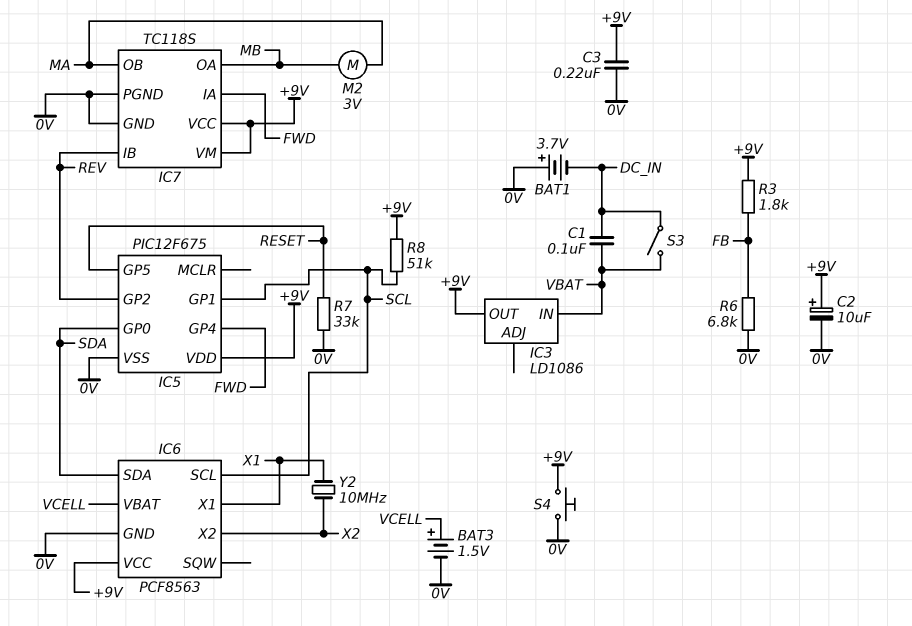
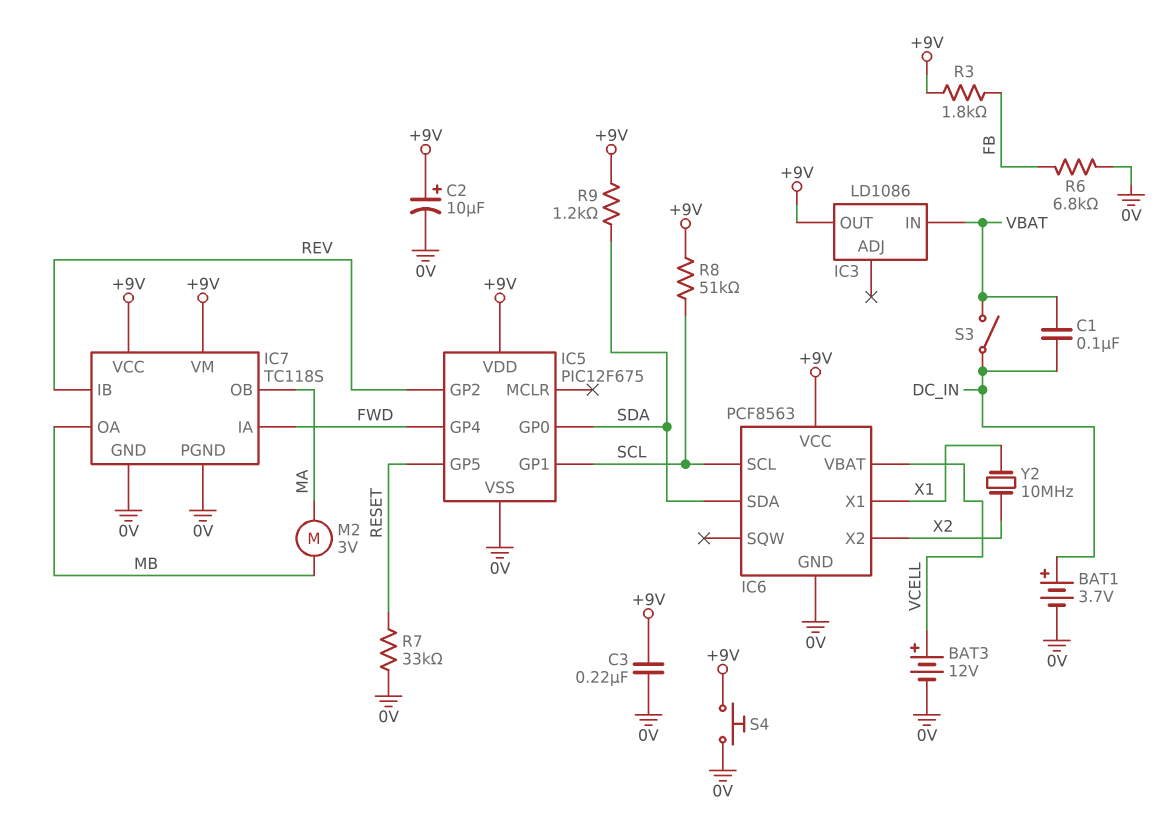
BAT1: 3.7V (plus 0V, minus DC_IN) -> 3.7V (plus DC_IN, minus 0V)
BAT3: 1.5V (plus VCELL, minus 0V) -> 12V (plus VCELL, minus 0V)
R9: none -> 1.2k (+9V, SDA)

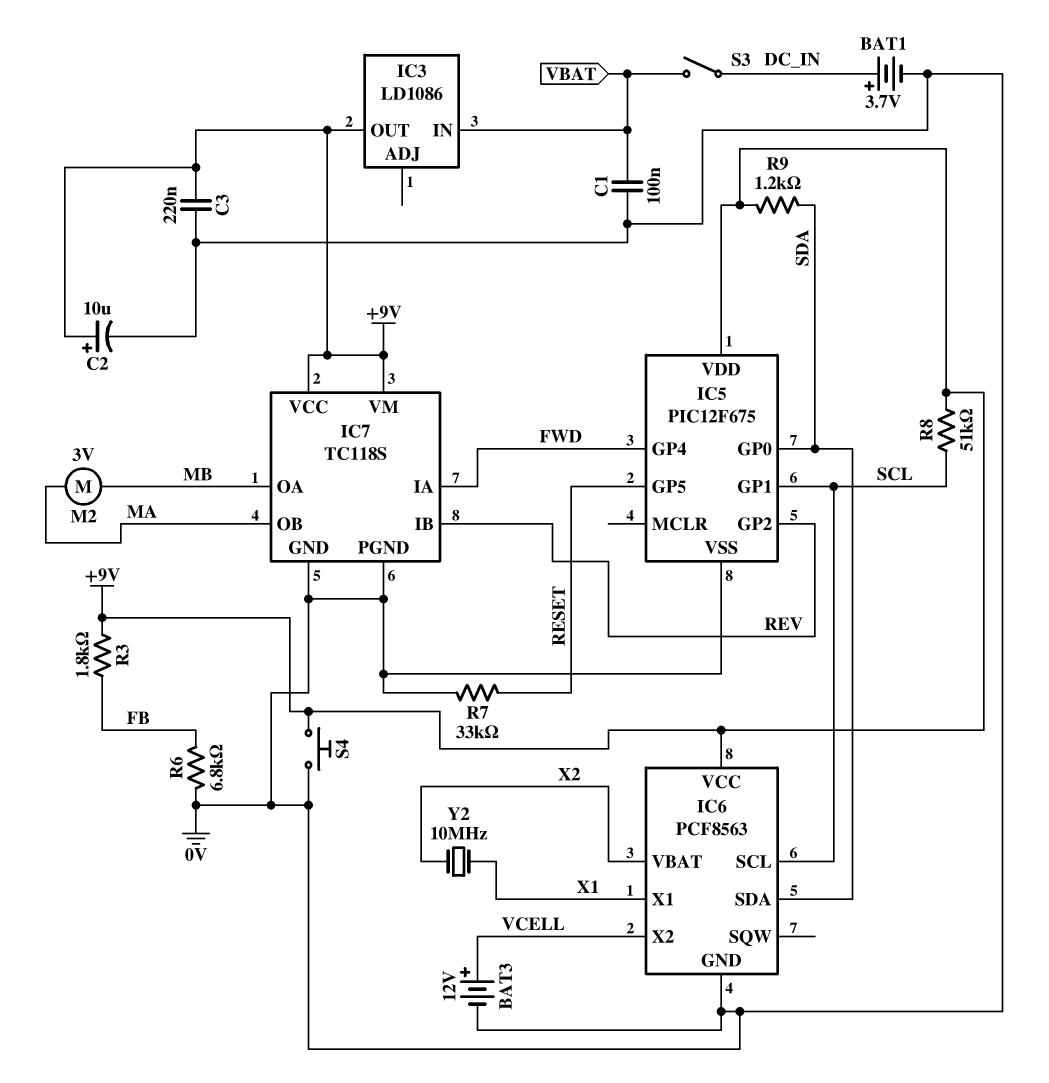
C1: 100nF (DC_IN, VBAT) -> 100nF (0V, VBAT)
IC6 pin VBAT: VCELL -> X2
IC6 pin X2: X2 -> VCELL

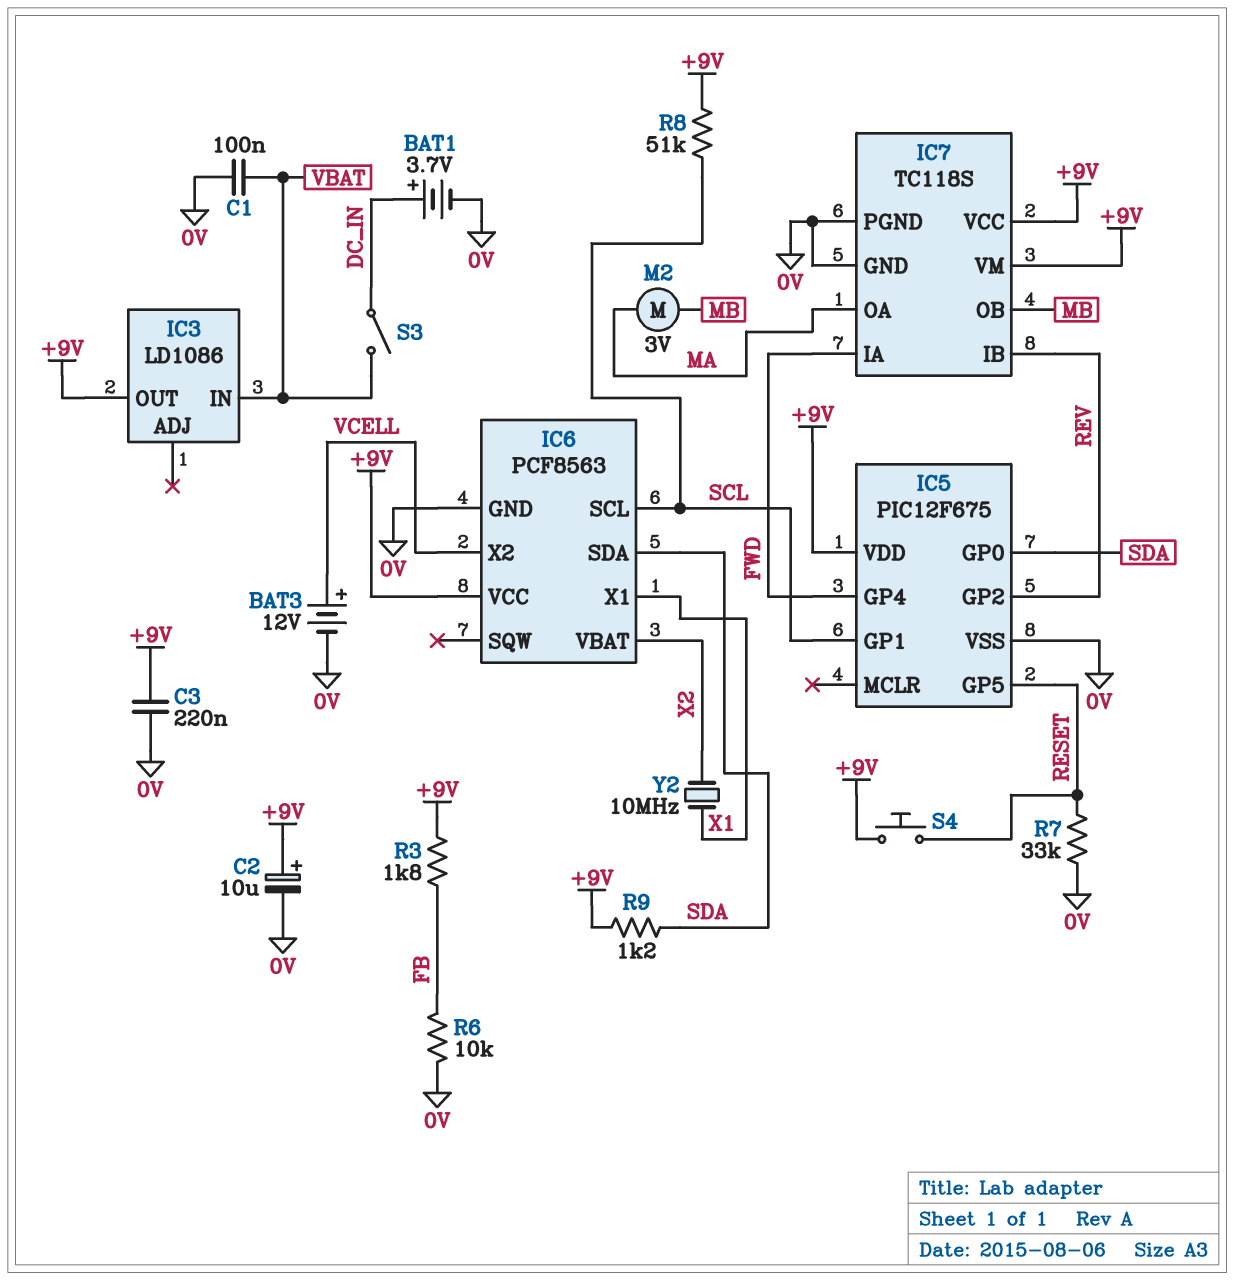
IC7 pin OA: MB -> MA
IC7 pin OB: MA -> MB
R6: 6.8k (0V, FB) -> 10k (0V, FB)
S4: button (+9V, 0V) -> button (+9V, RESET)

